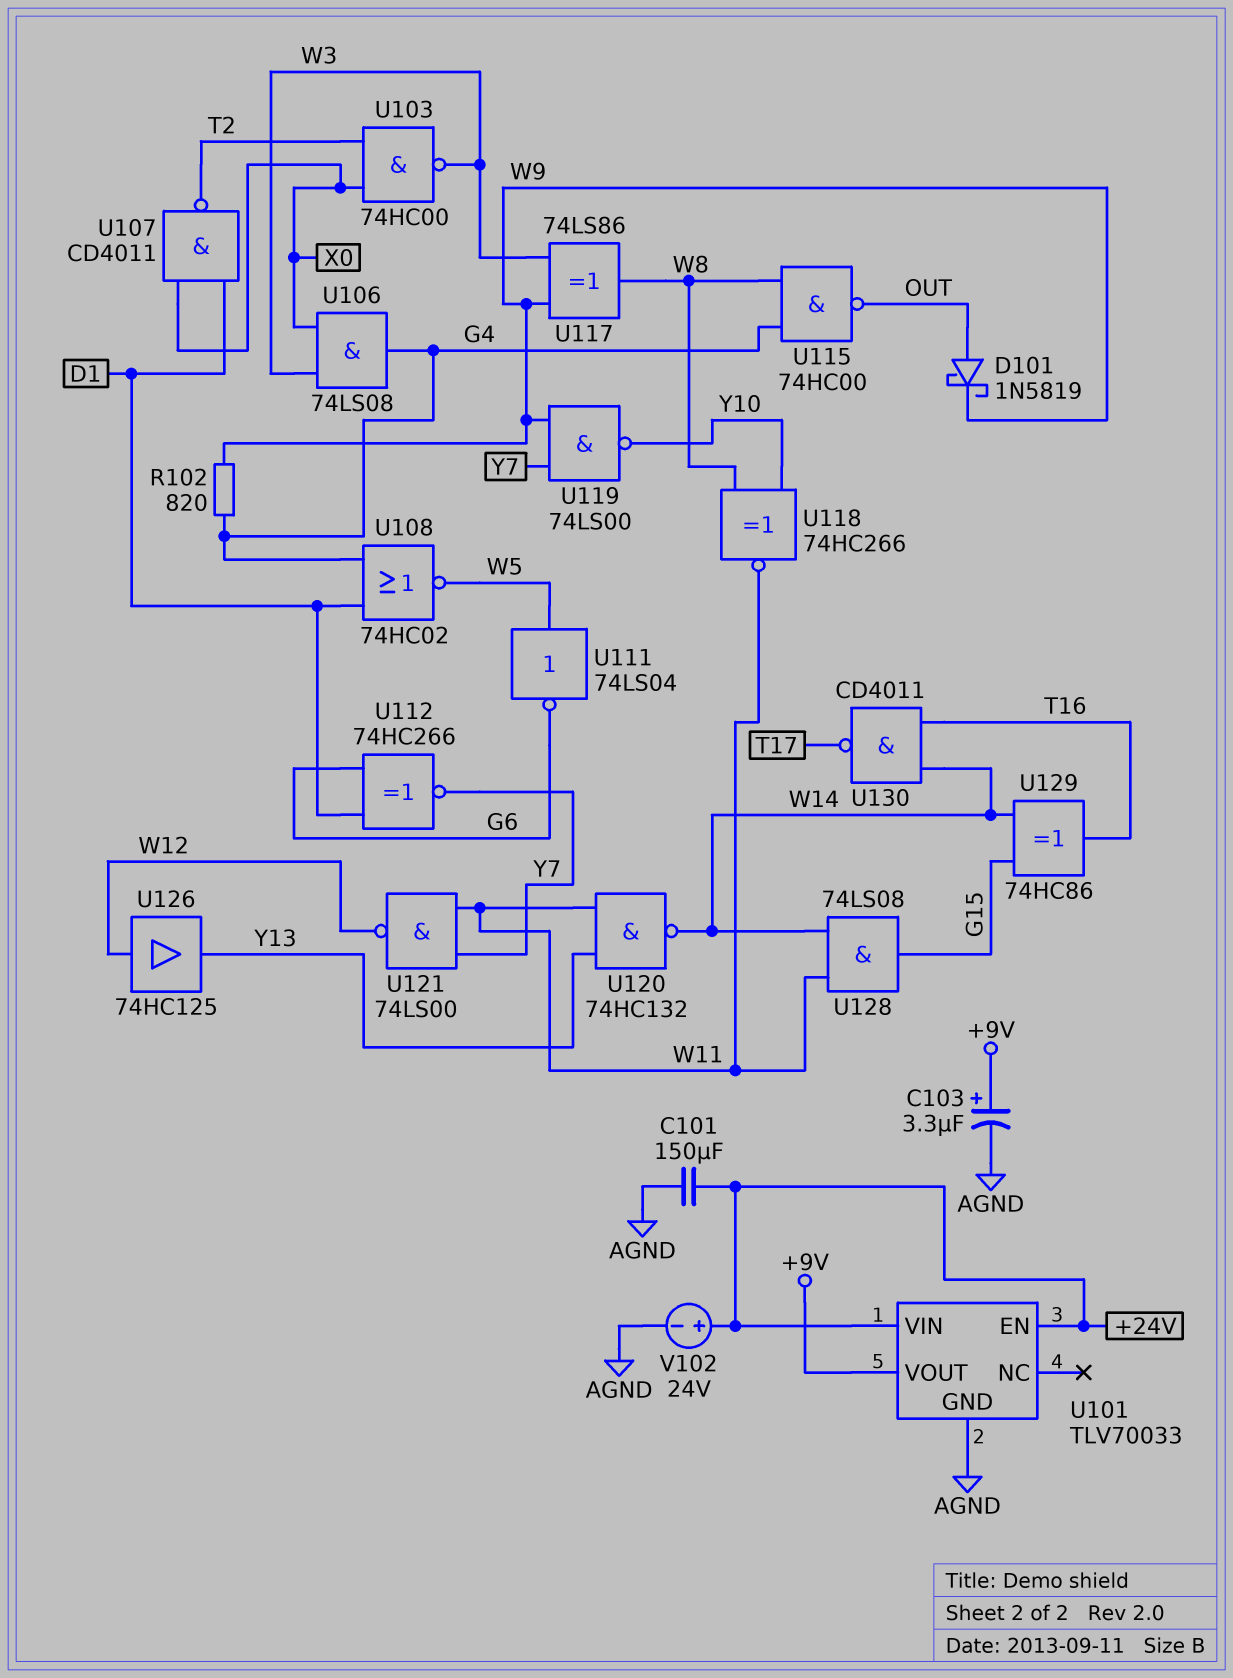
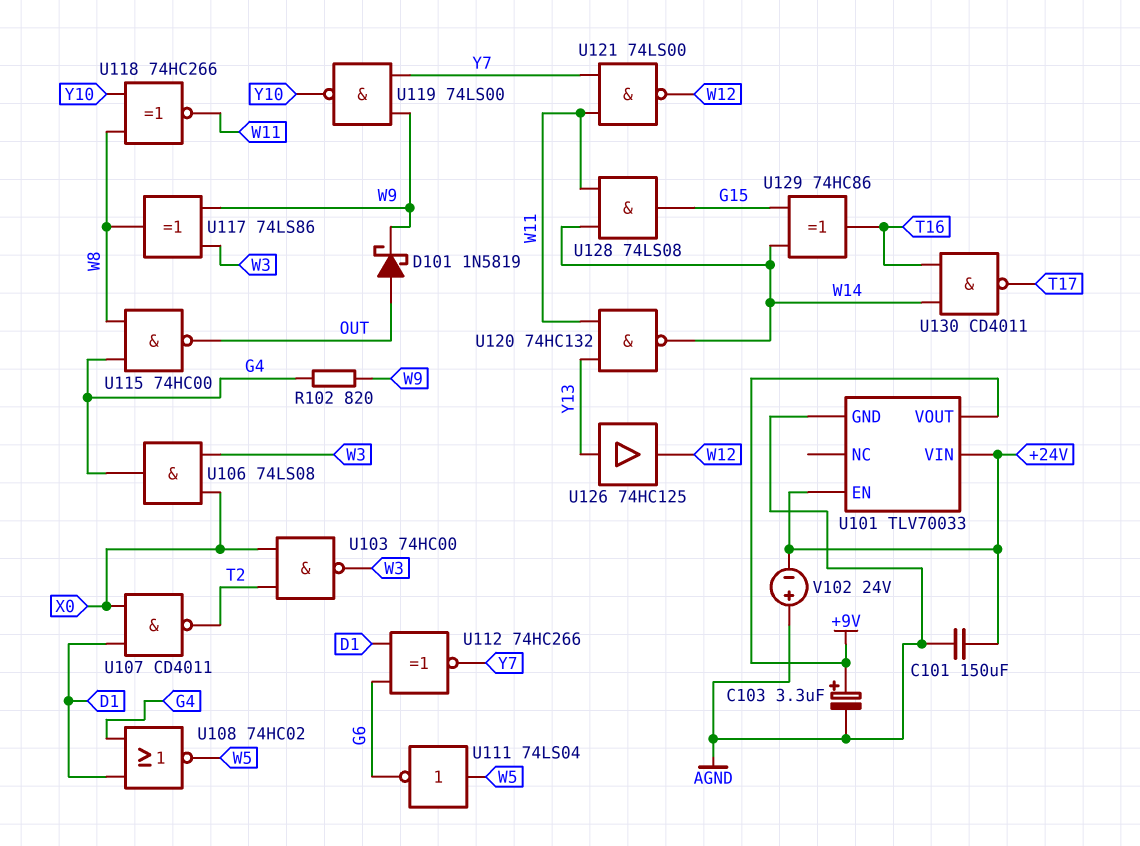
U126: buffer 74HC125 (in W12, out Y13) -> buffer 74HC125 (in Y13, out W12)
V102: 24V (plus +24V, minus AGND) -> 24V (plus AGND, minus +24V)

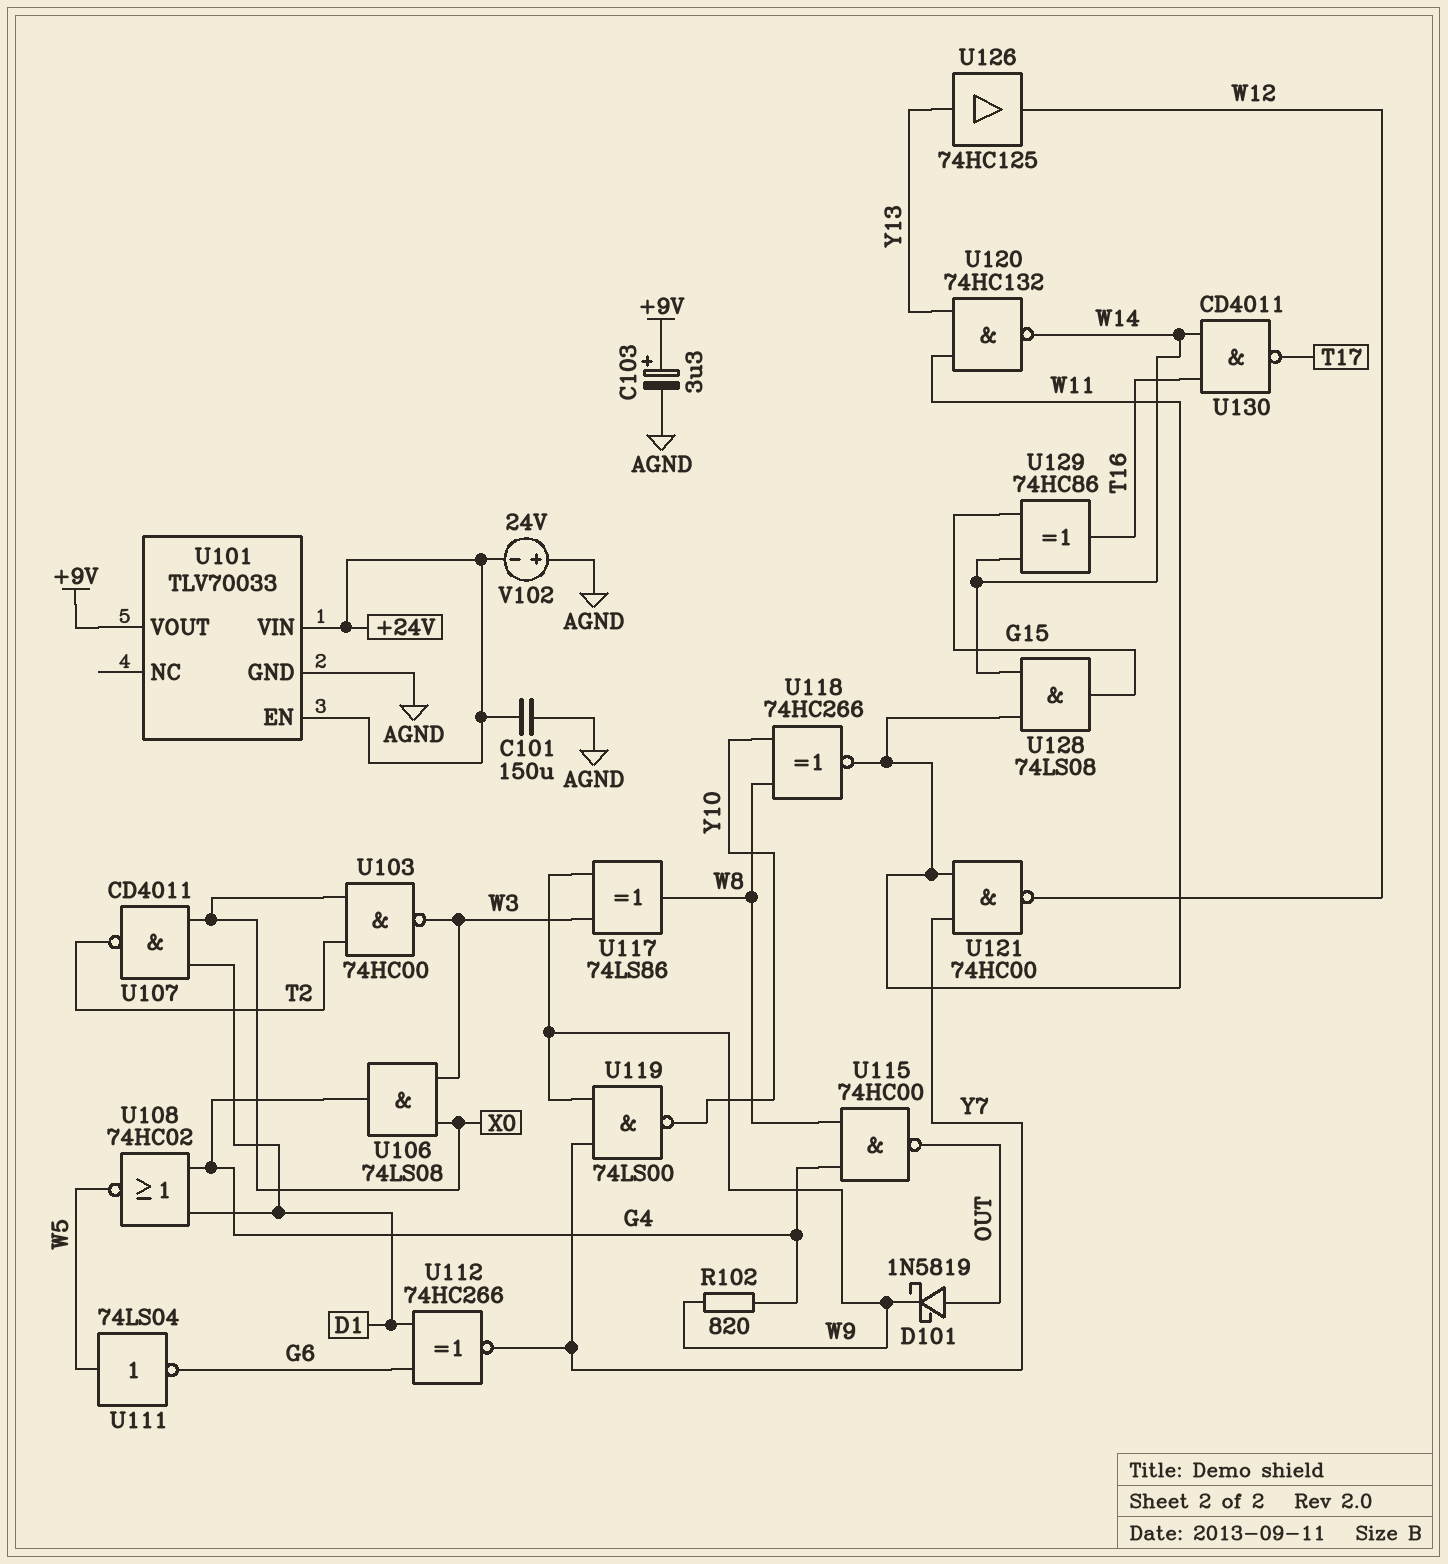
U121: NAND 74LS00 (in W11, in Y7, out W12) -> NAND 74HC00 (in W11, in Y7, out W12)

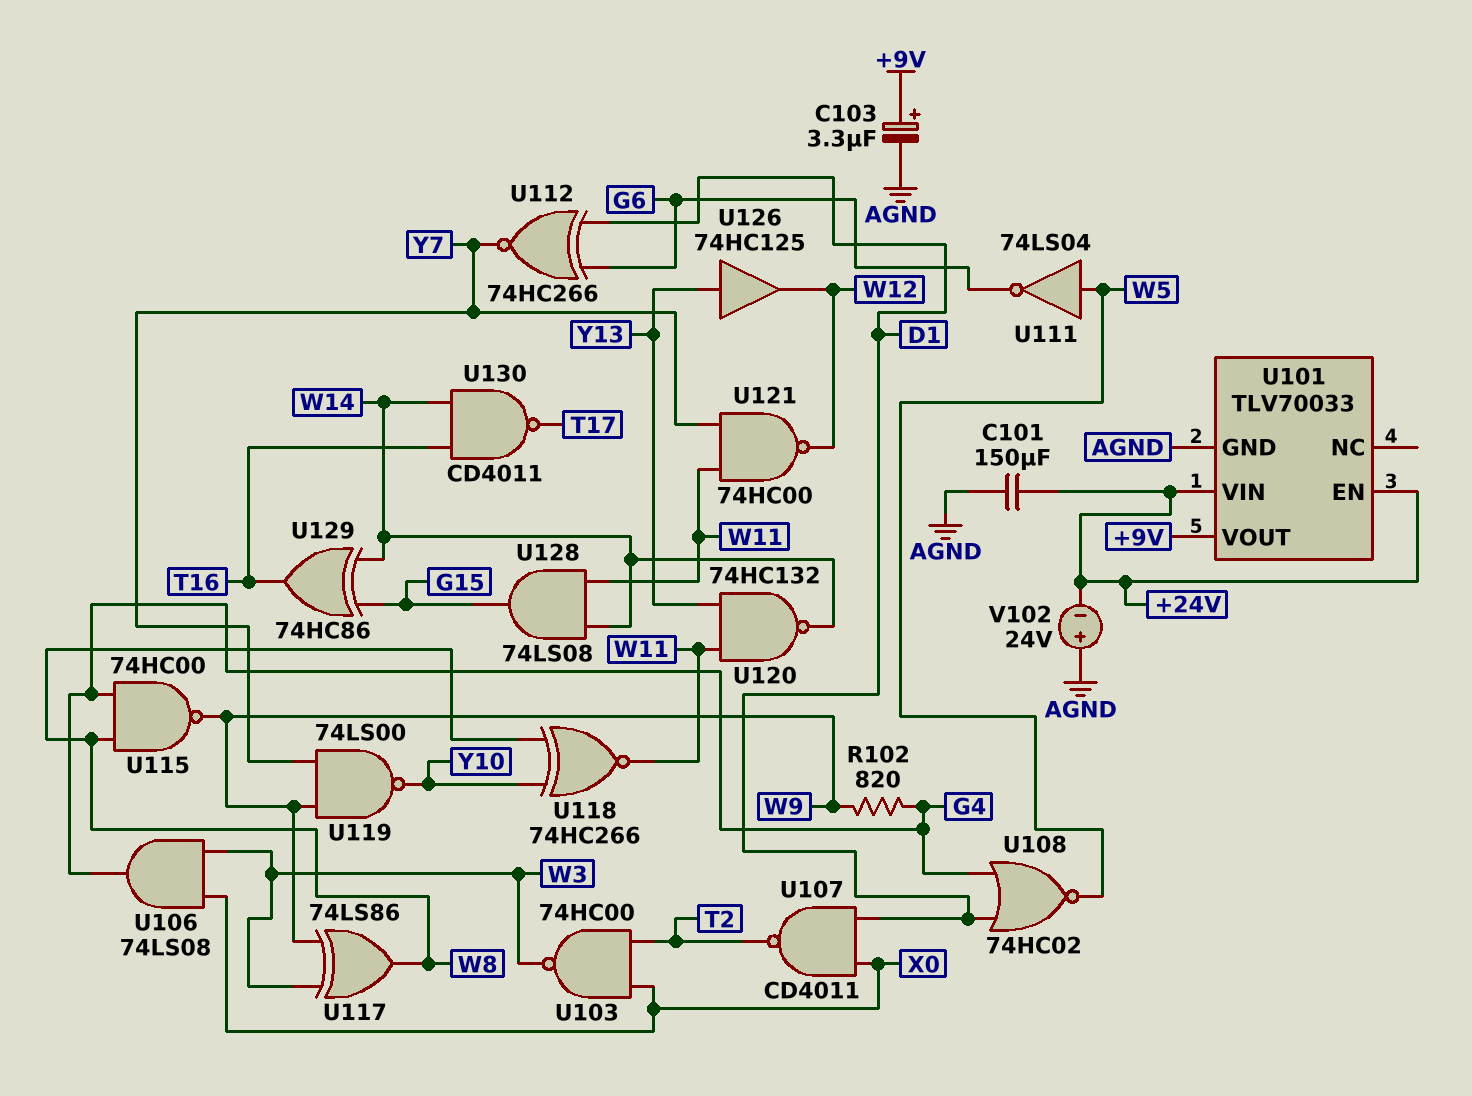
D101: schottky 1N5819 (A OUT, K W9) -> none
U115: NAND 74HC00 (in G4, in W8, out OUT) -> NAND 74HC00 (in G4, in W8, out W9)

